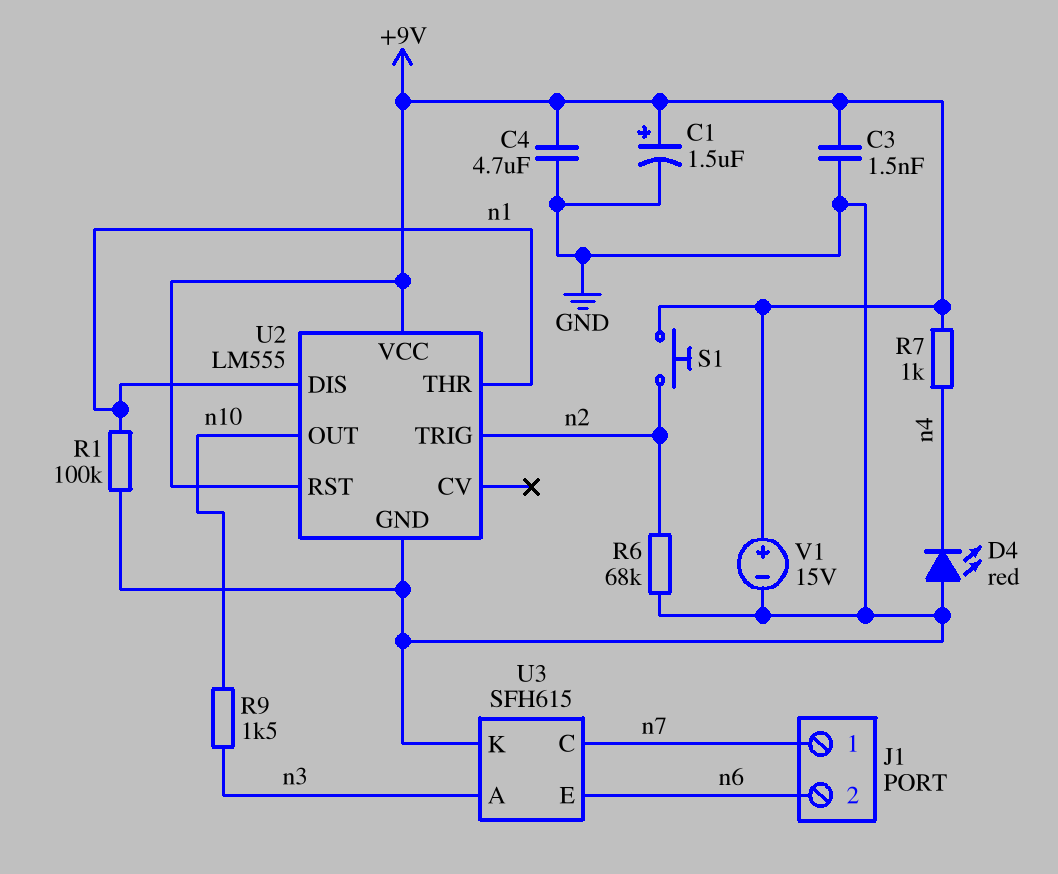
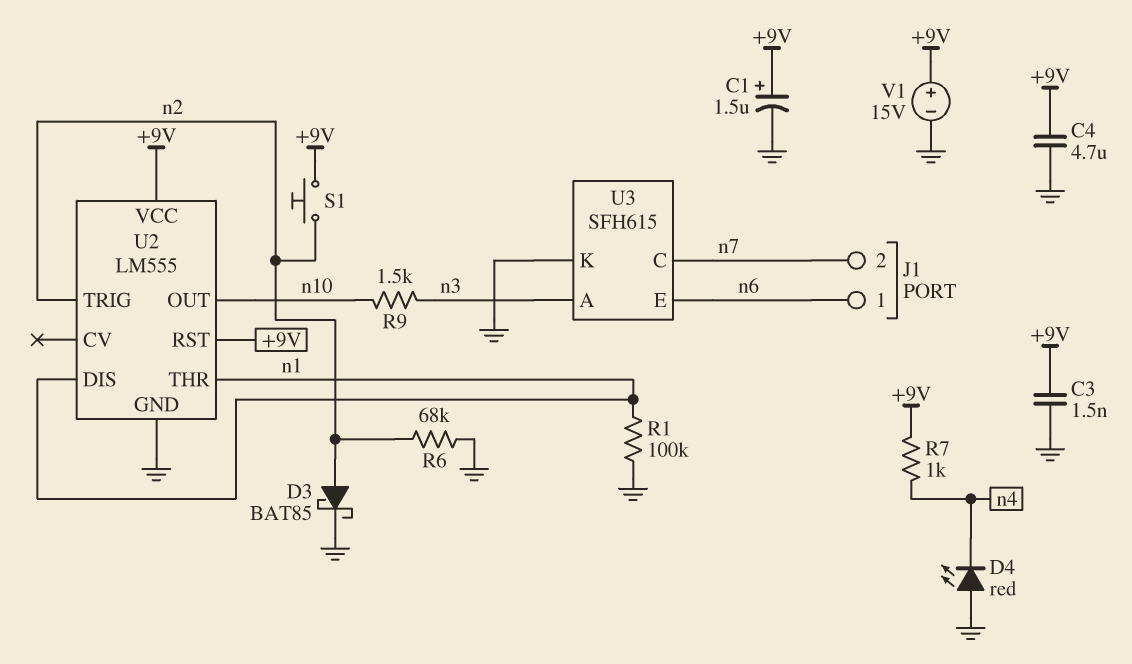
D3: none -> schottky BAT85 (A n2, K GND)
J1 pin 1: n7 -> n6
J1 pin 2: n6 -> n7

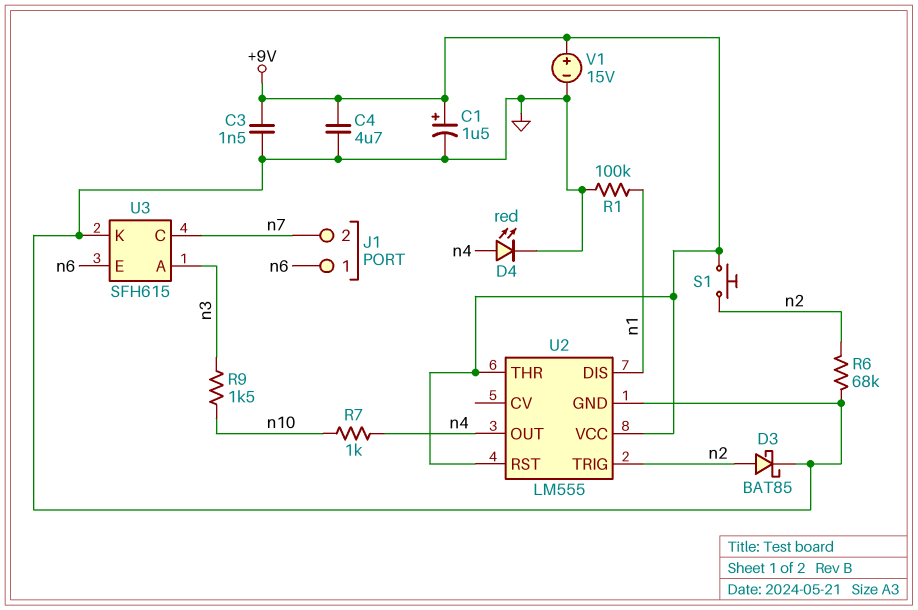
D4: LED red (A GND, K n4) -> LED red (A n4, K GND)
R7: 1k (+9V, n4) -> 1k (n4, n10)
U2 pin OUT: n10 -> n4
U2 pin THR: n1 -> +9V

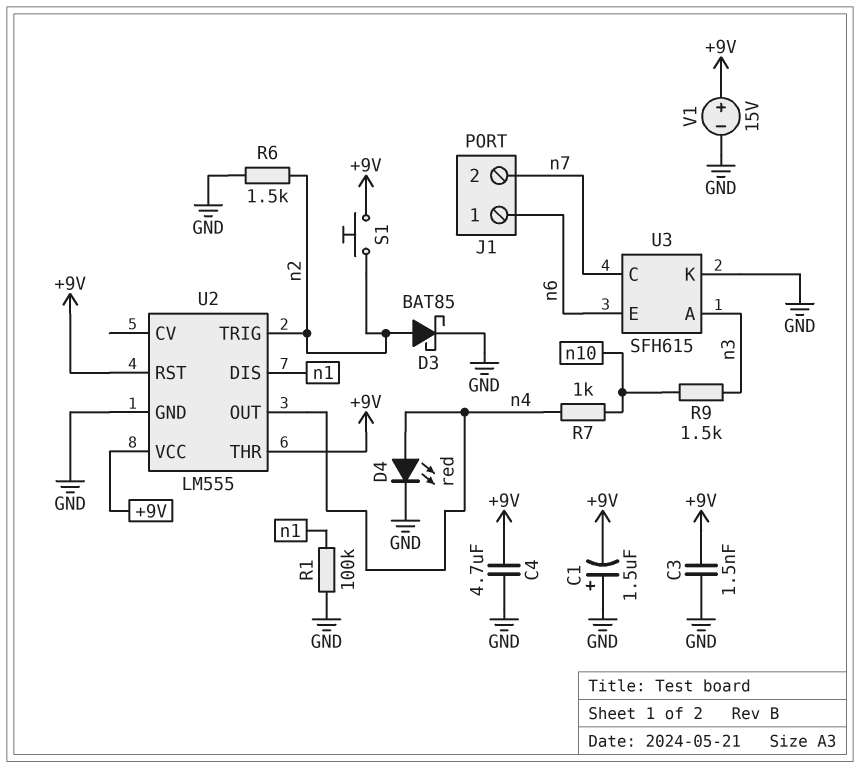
C1: 1.5uF (plus +9V, minus GND) -> 1.5uF (plus GND, minus +9V)
R6: 68k (GND, n2) -> 1.5k (GND, n2)

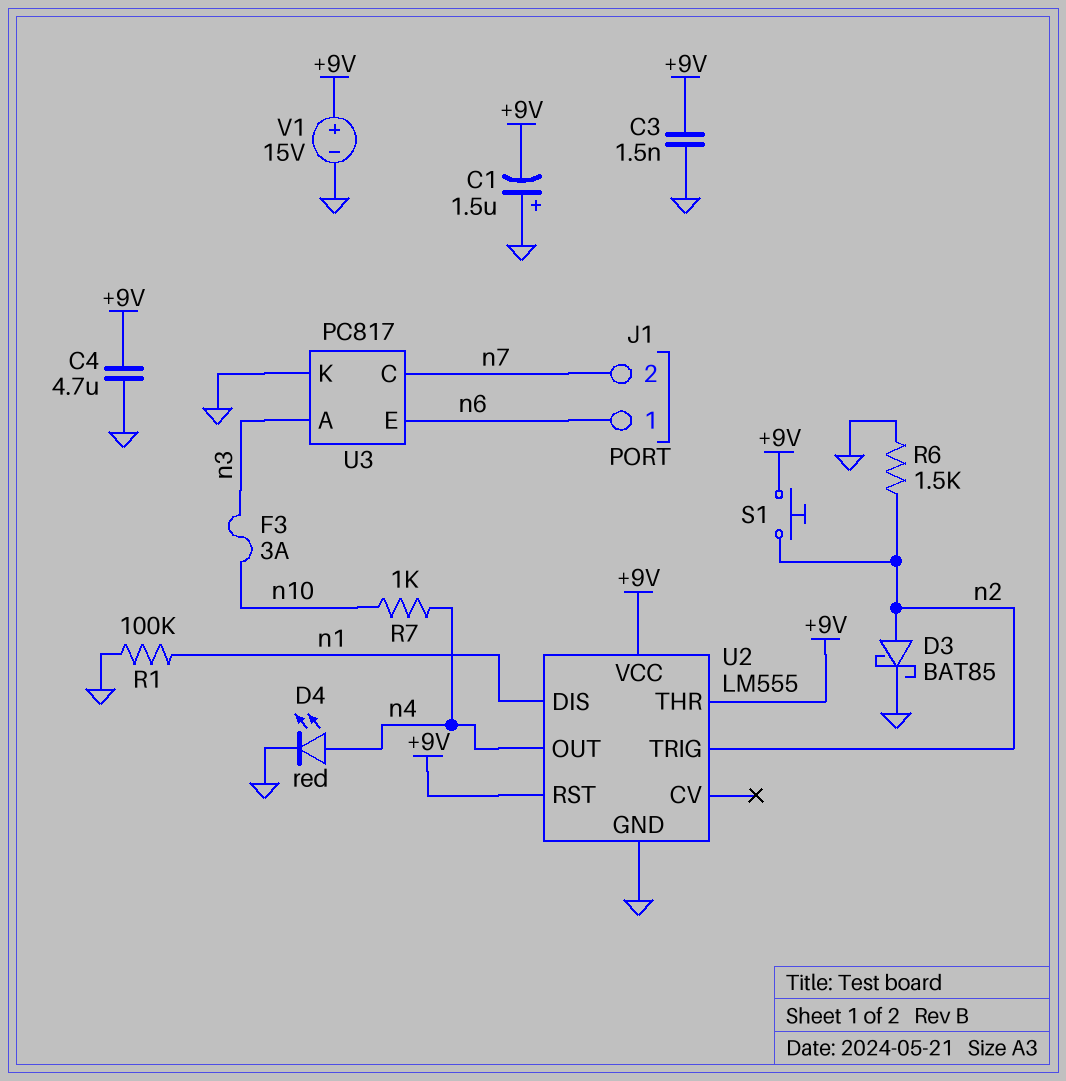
F3: none -> 3A (n3, n10)
R9: 1.5k (n3, n10) -> none
U3: SFH615 -> PC817

